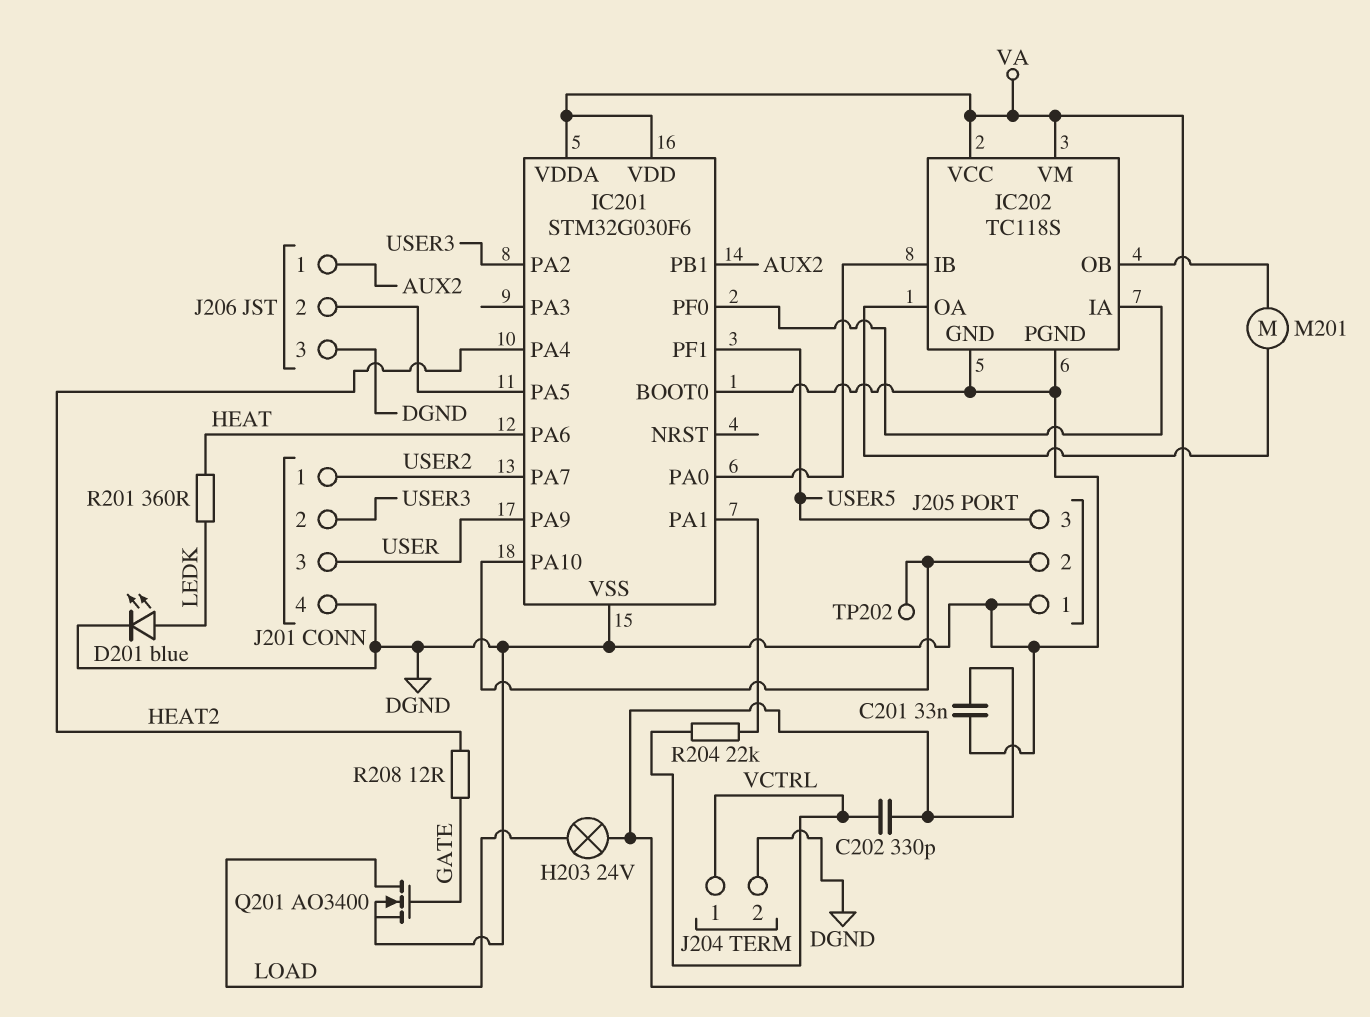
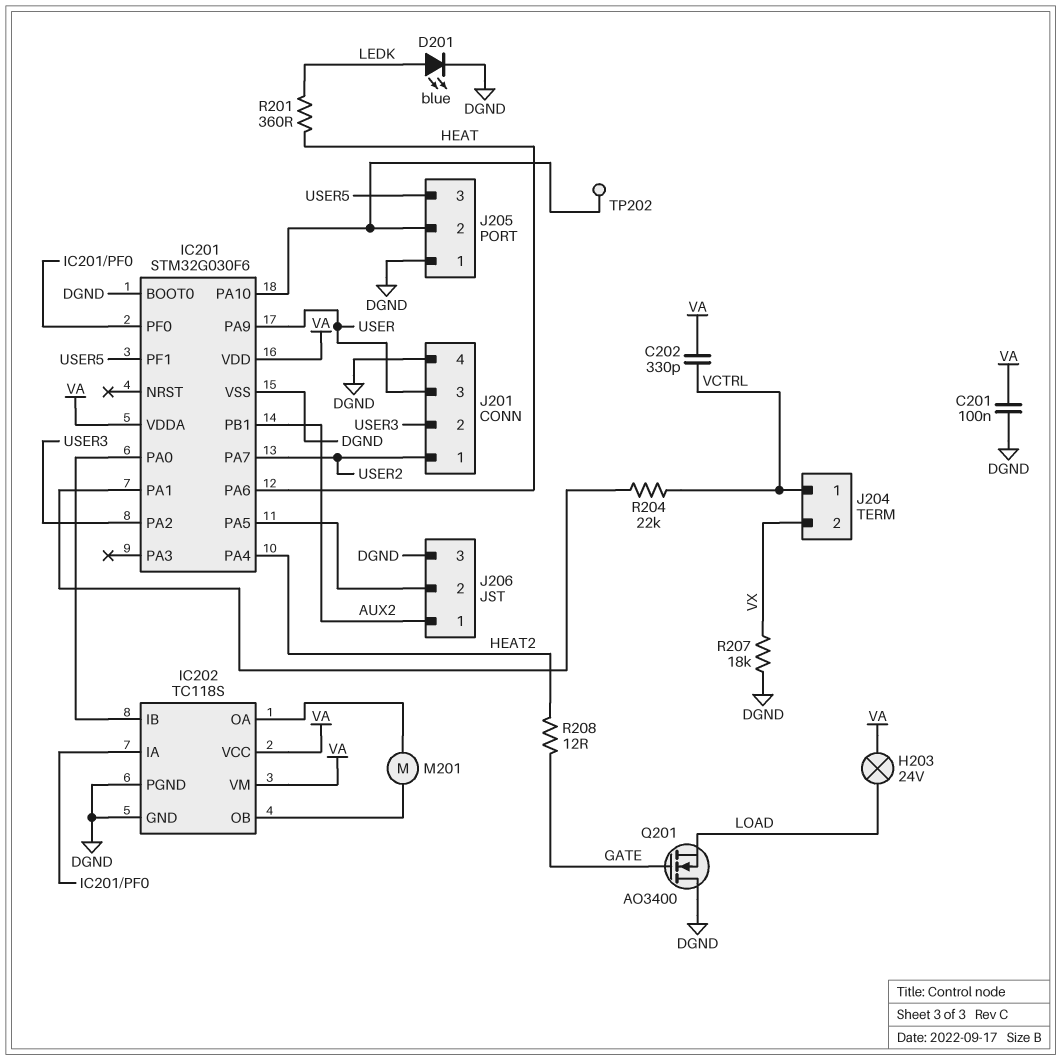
C201: 33nF (DGND, VA) -> 100nF (DGND, VA)
J204 pin 2: DGND -> VX
Q201: NMOS AO3400 (G GATE, D LOAD, S DGND) -> NMOS AO3400 (G GATE, D DGND, S LOAD)
R207: none -> 18k (DGND, VX)

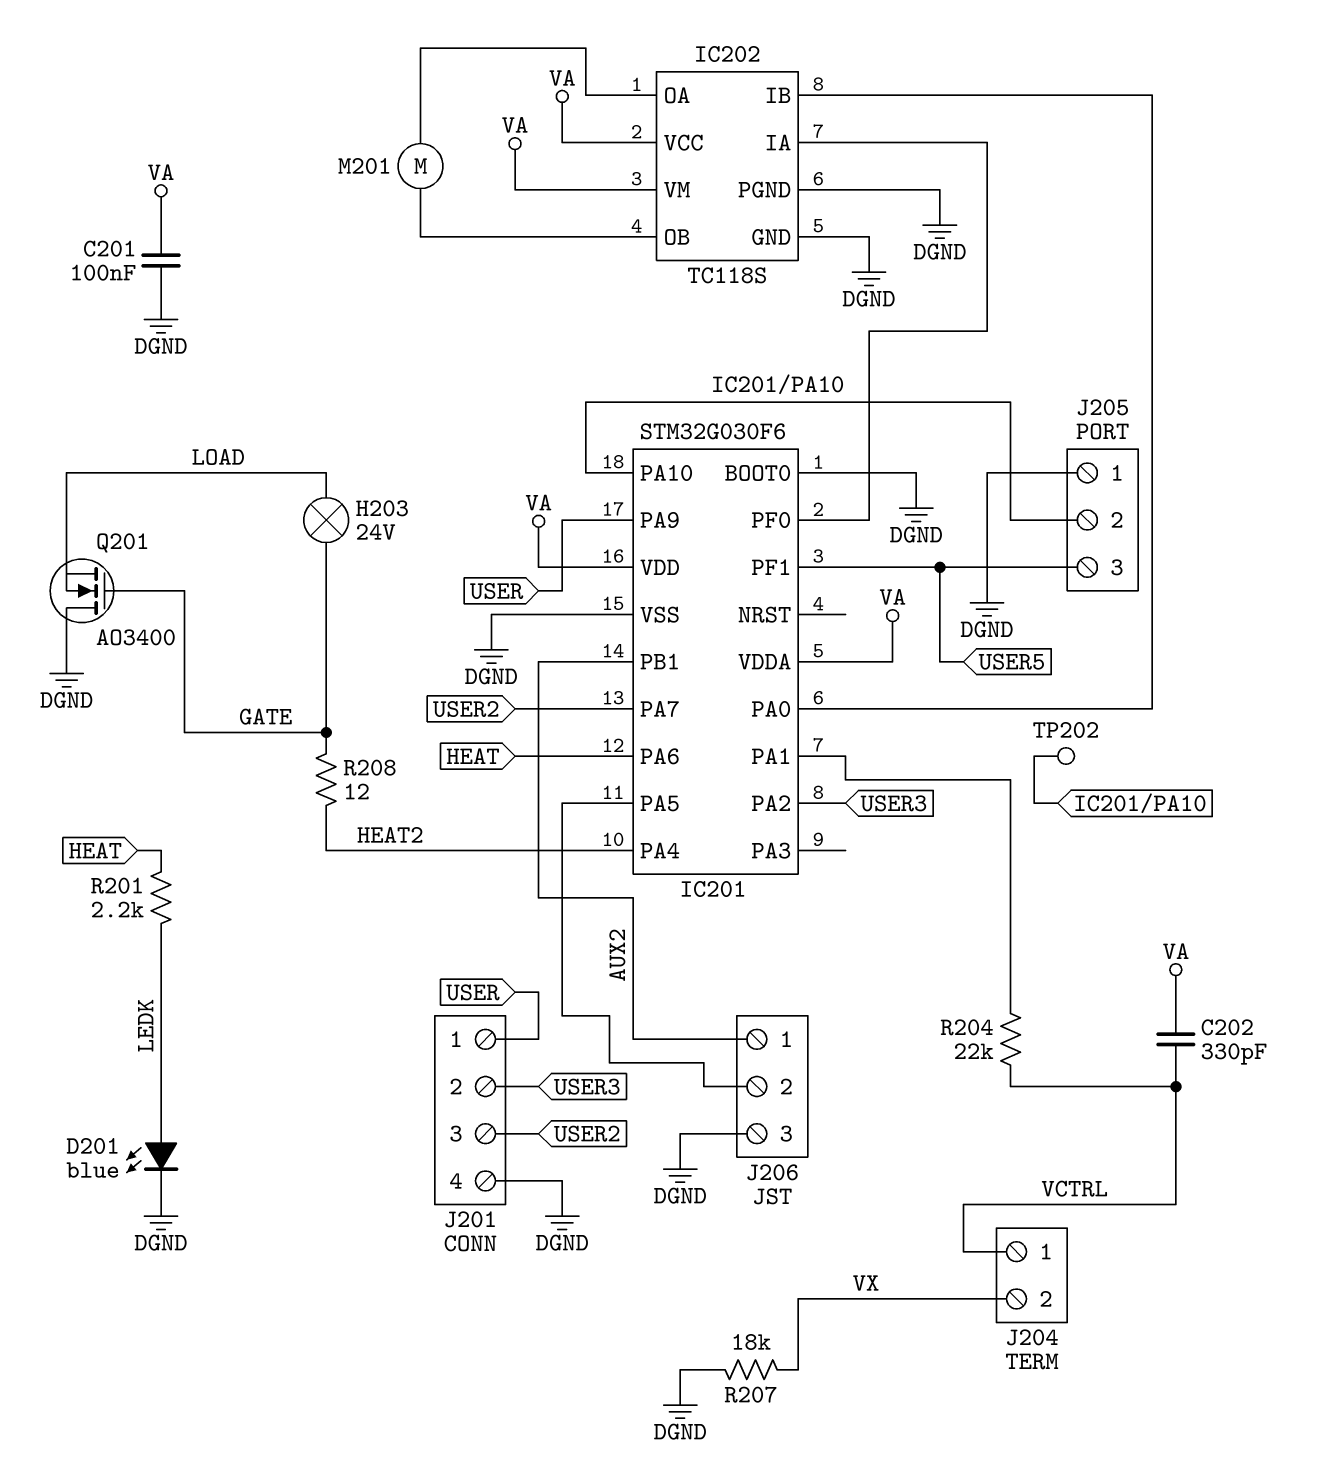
H203: lamp 24V (LOAD, VA) -> lamp 24V (GATE, LOAD)
J201 pin 1: USER2 -> USER
J201 pin 3: USER -> USER2
R201: 360 (HEAT, LEDK) -> 2.2k (HEAT, LEDK)

